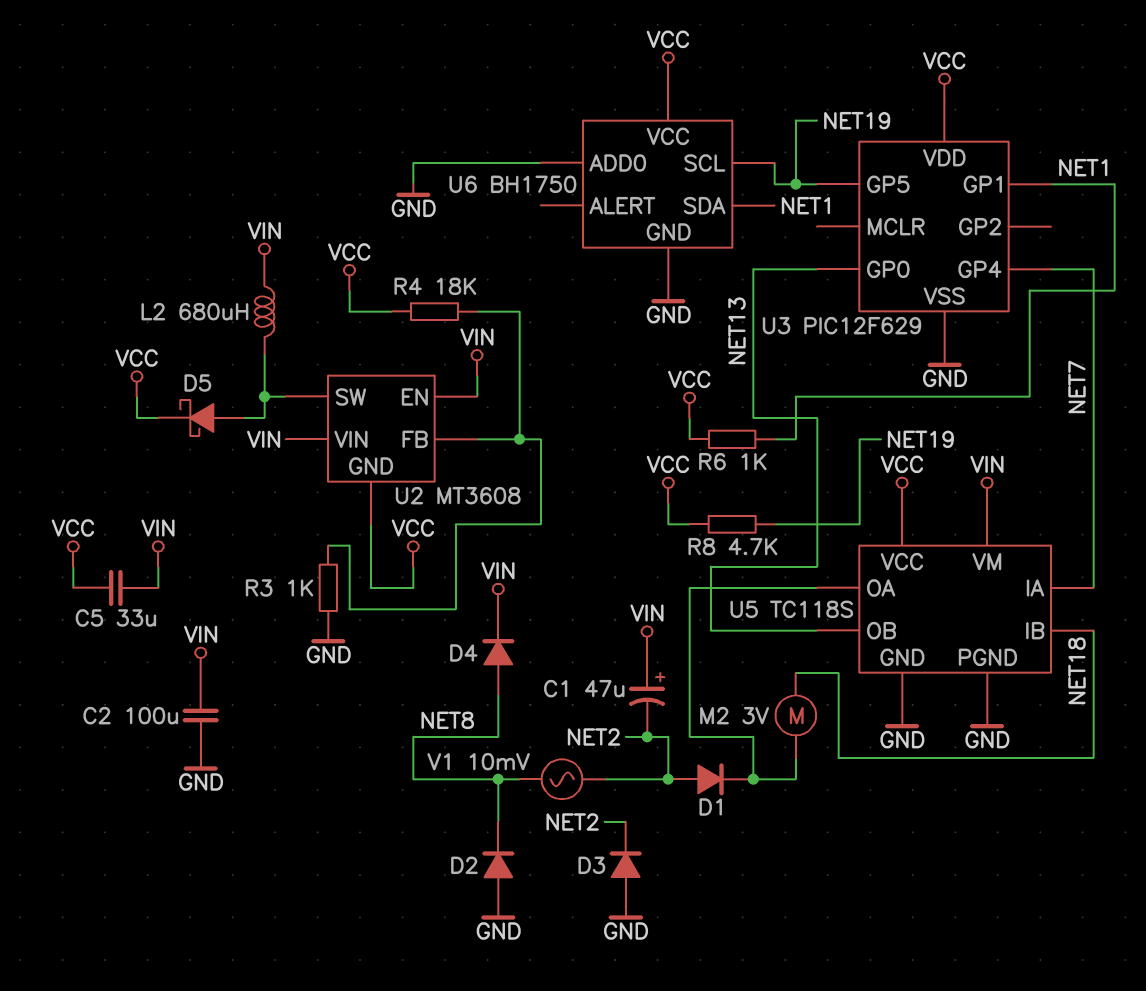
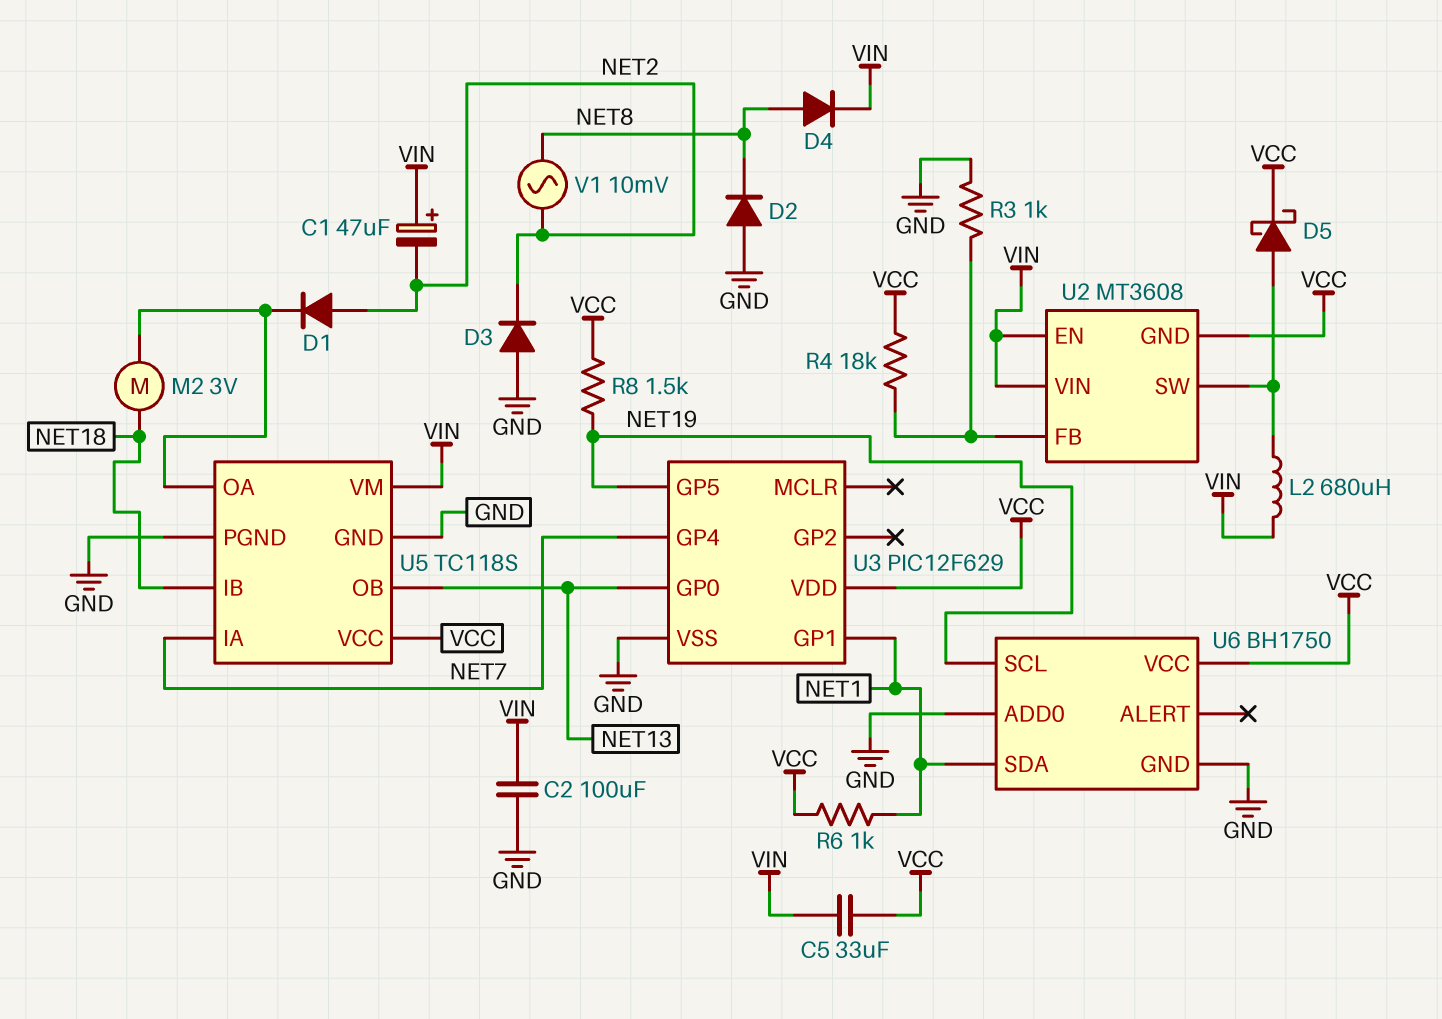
R8: 4.7k (NET19, VCC) -> 1.5k (NET19, VCC)

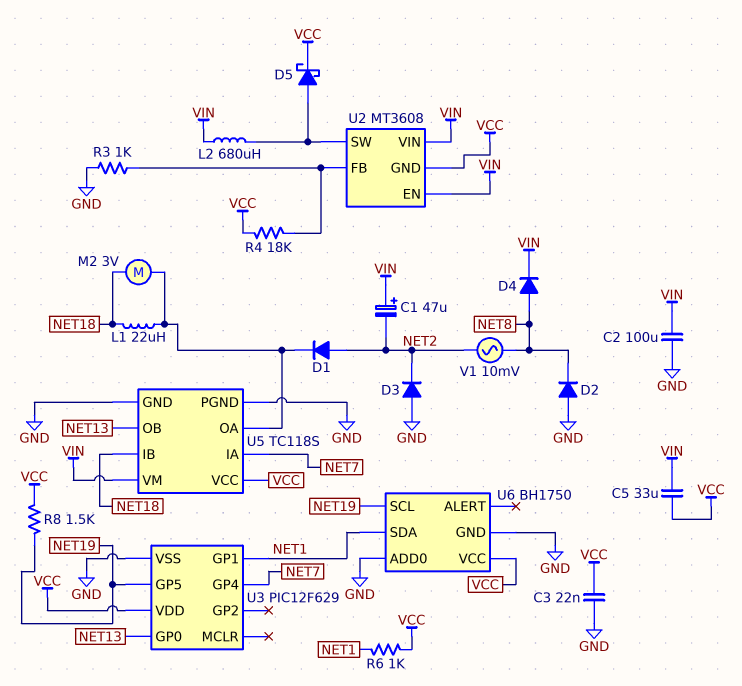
C3: none -> 22nF (GND, VCC)
L1: none -> 22uH (NET18, U5/OA)

